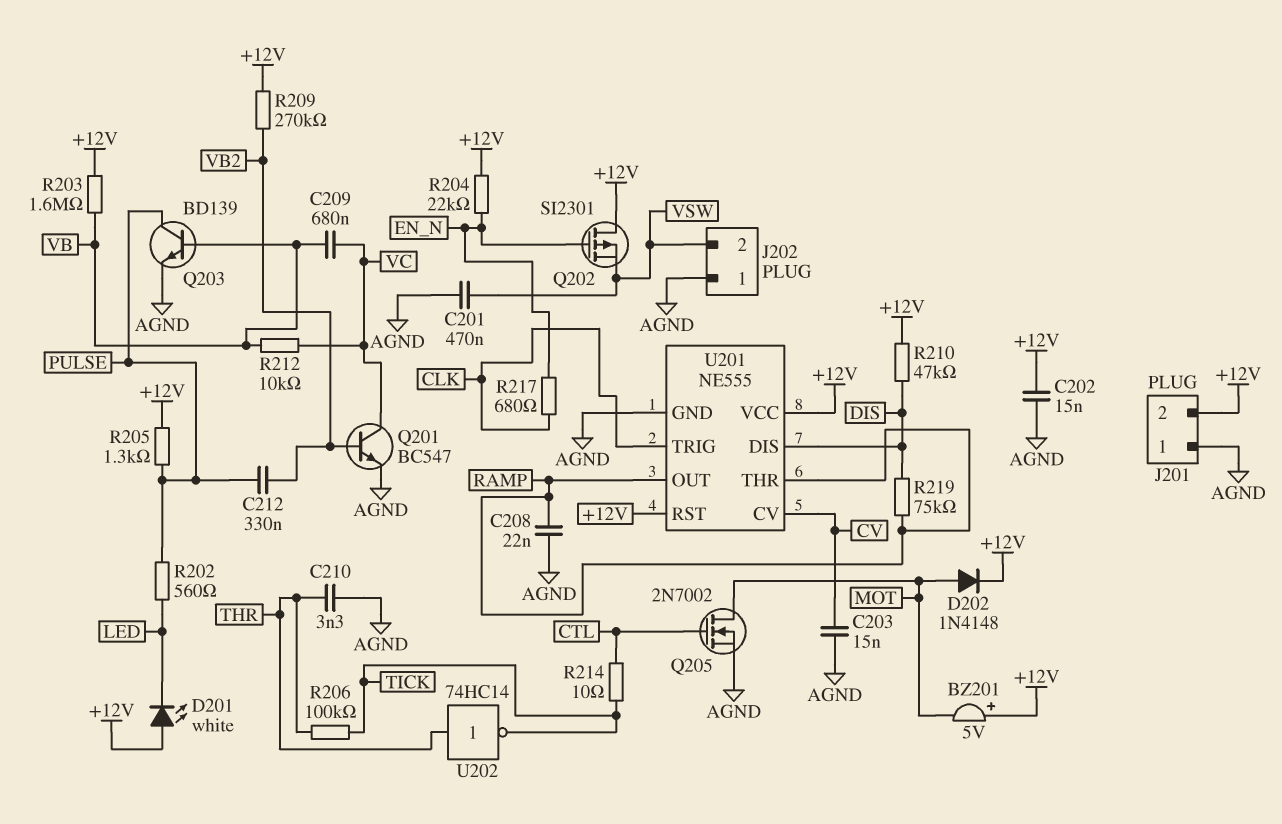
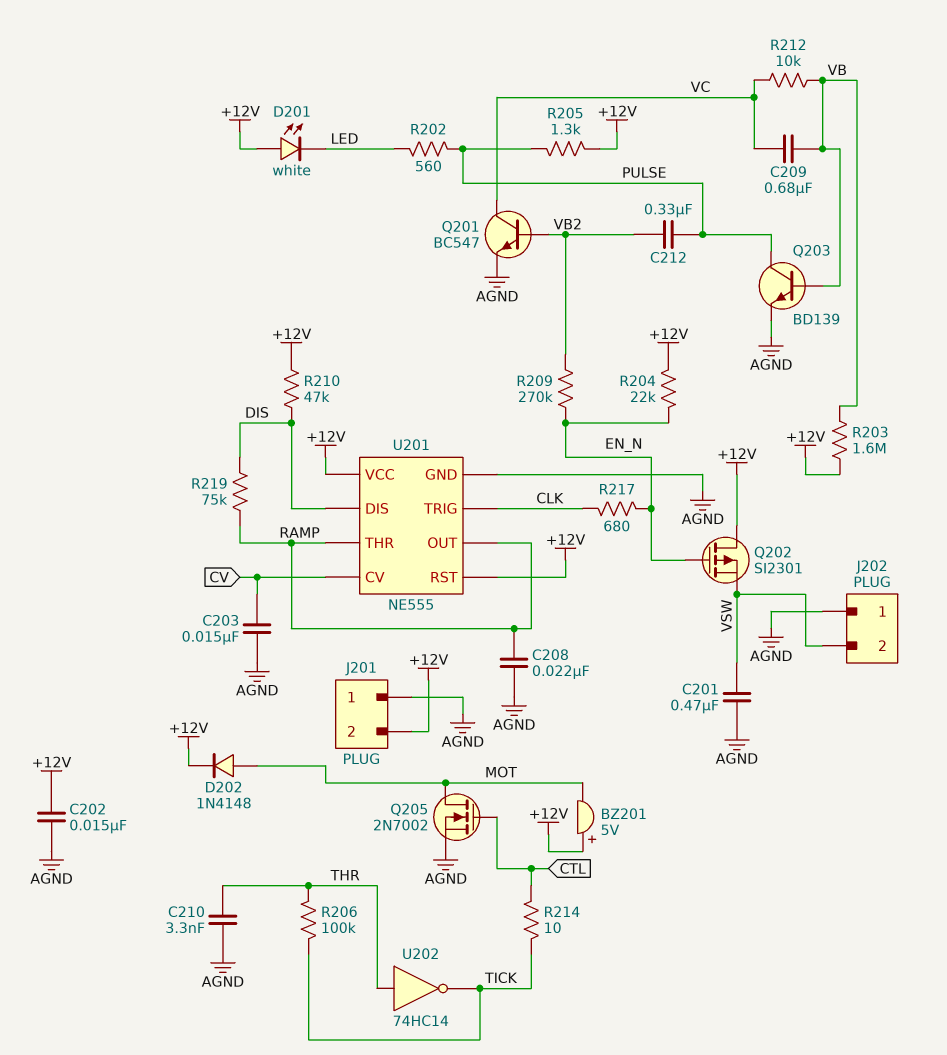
R209: 270k (+12V, VB2) -> 270k (EN_N, VB2)

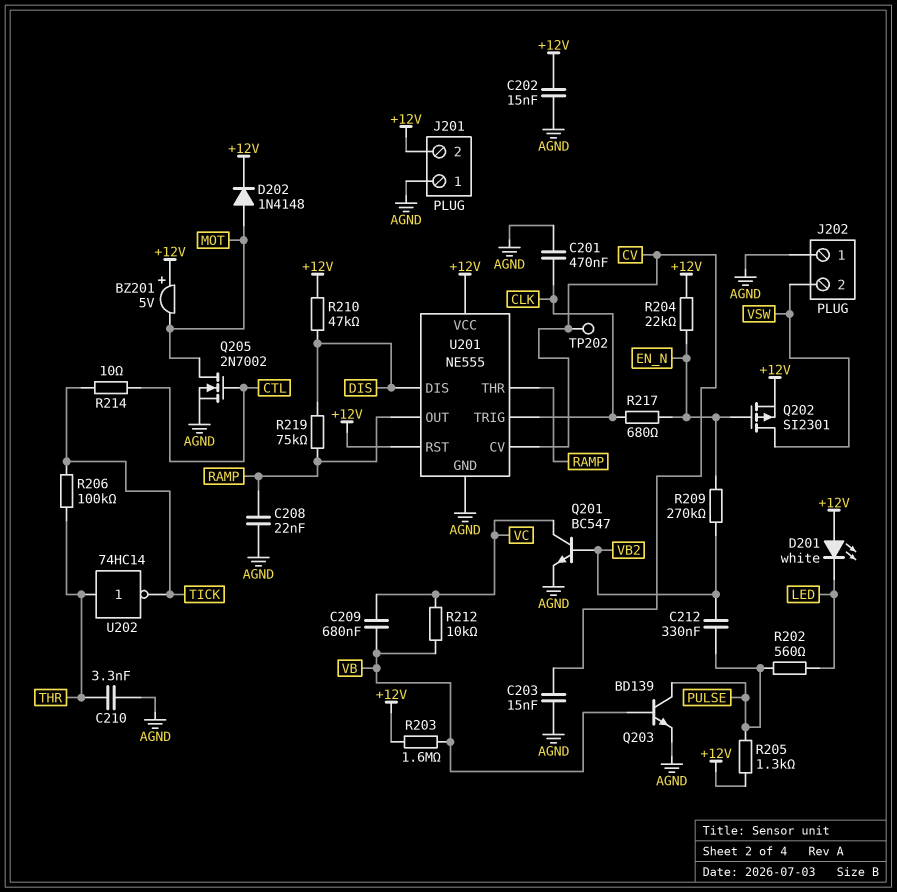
C201: 470nF (AGND, VSW) -> 470nF (AGND, CLK)
Q202: PMOS SI2301 (G EN_N, D +12V, S VSW) -> PMOS SI2301 (G EN_N, D VSW, S +12V)
TP202: none -> test point (CV)

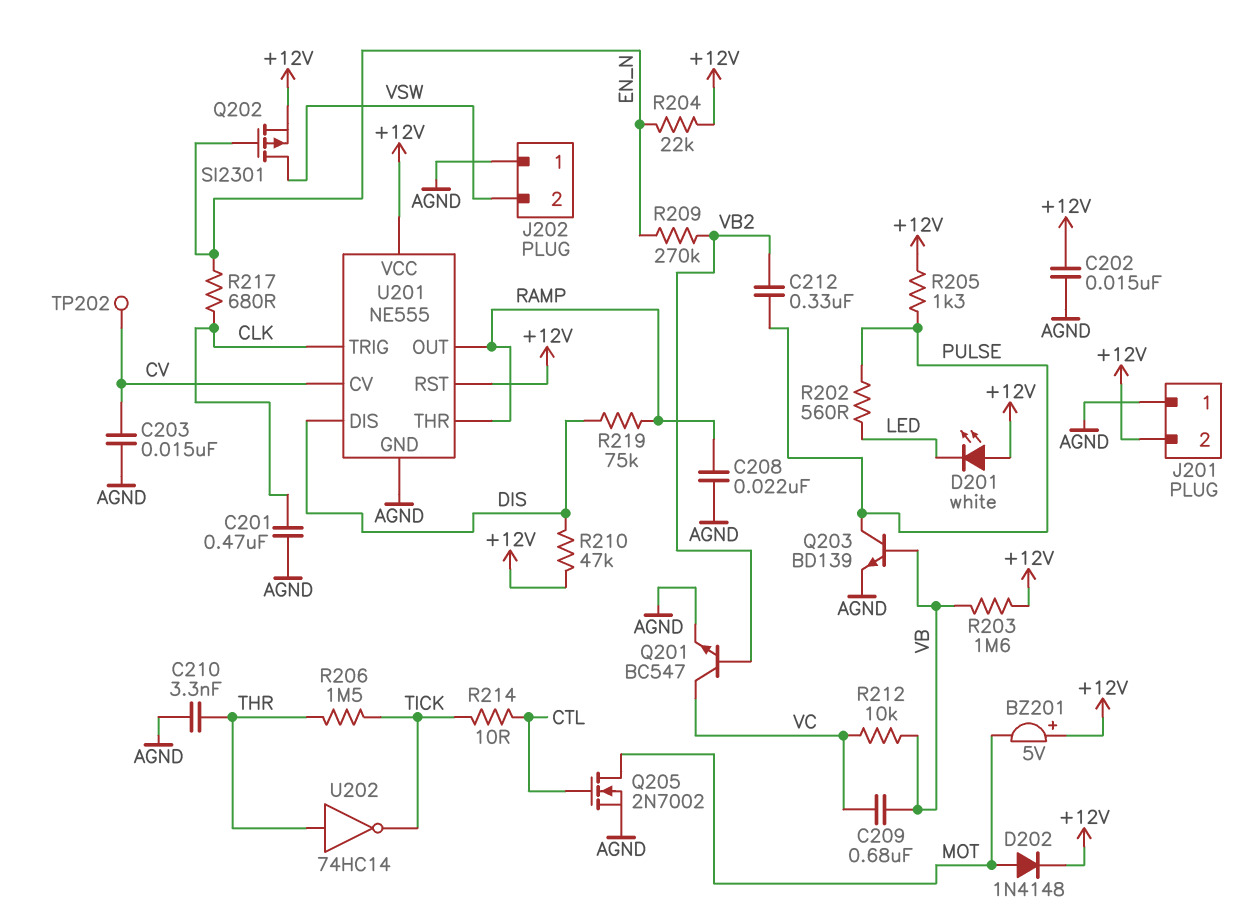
R206: 100k (THR, TICK) -> 1.5M (THR, TICK)

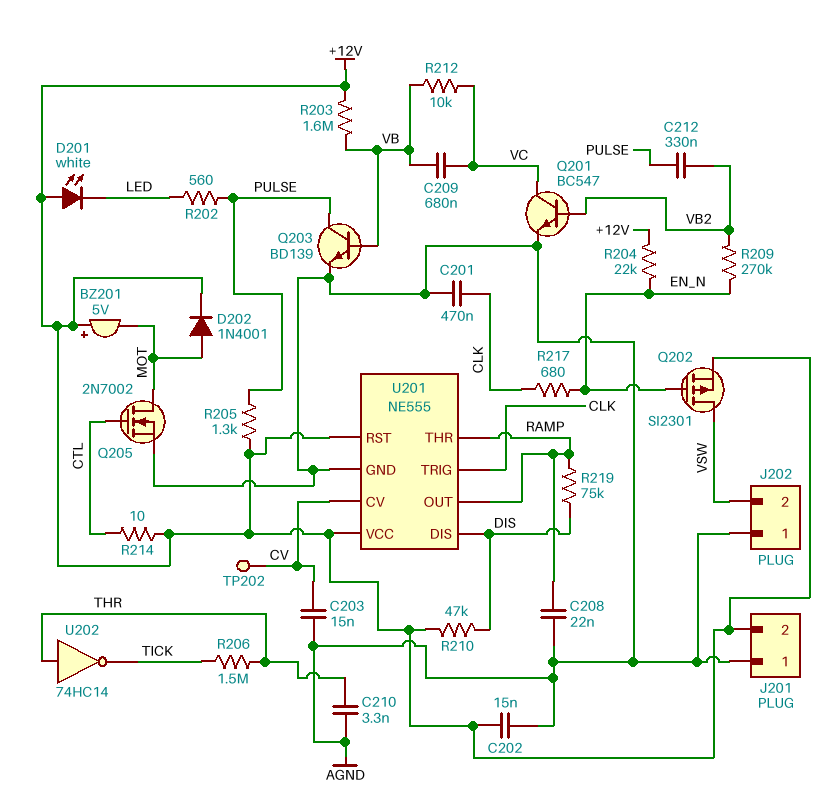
D202: diode 1N4148 (A MOT, K +12V) -> diode 1N4001 (A MOT, K +12V)
R214: 10 (CTL, TICK) -> 10 (+12V, CTL)

